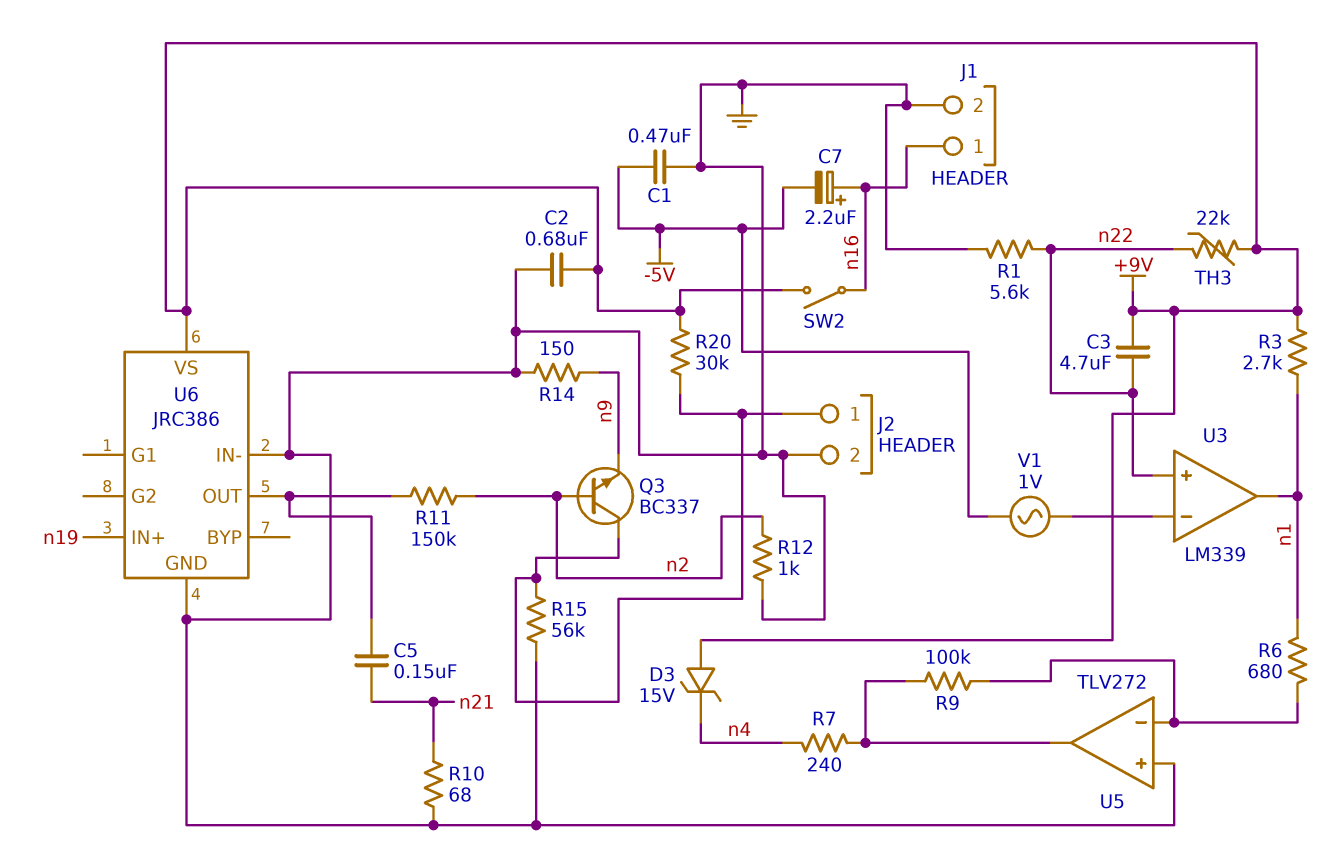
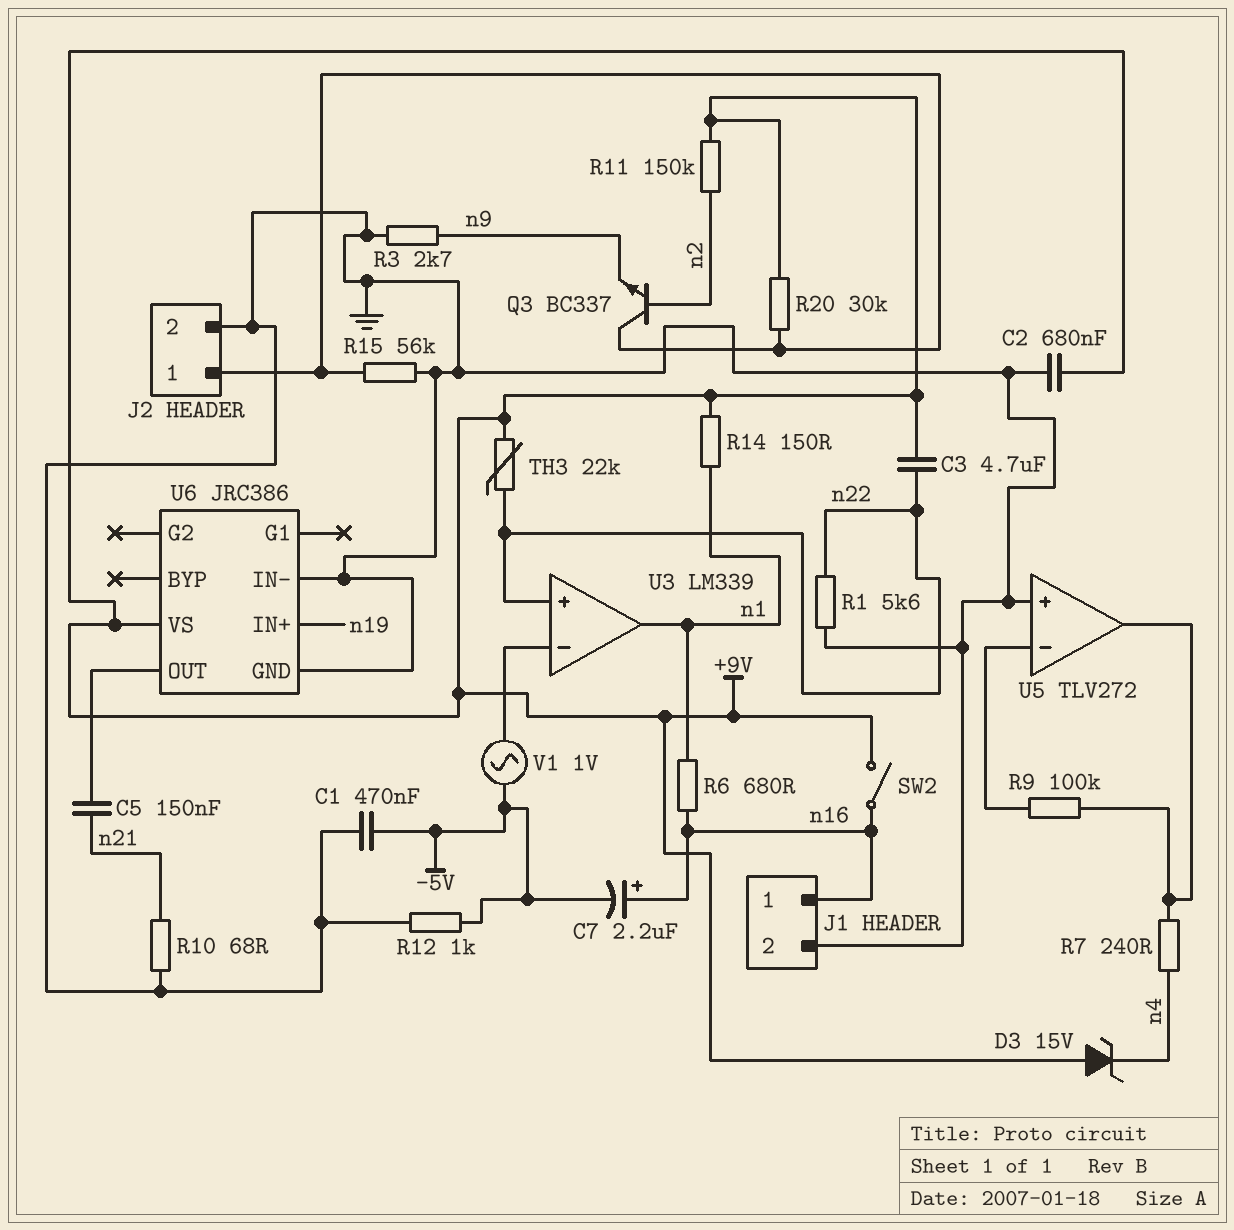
R3: 2.7k (+9V, n1) -> 2.7k (GND, n9)
R6: 680 (U5/in-, n1) -> 680 (n1, n16)
R11: 150k (U6/OUT, n2) -> 150k (+9V, n2)
R12: 1k (GND, n2) -> 1k (-5V, GND)
R14: 150 (GND, n9) -> 150 (+9V, n1)

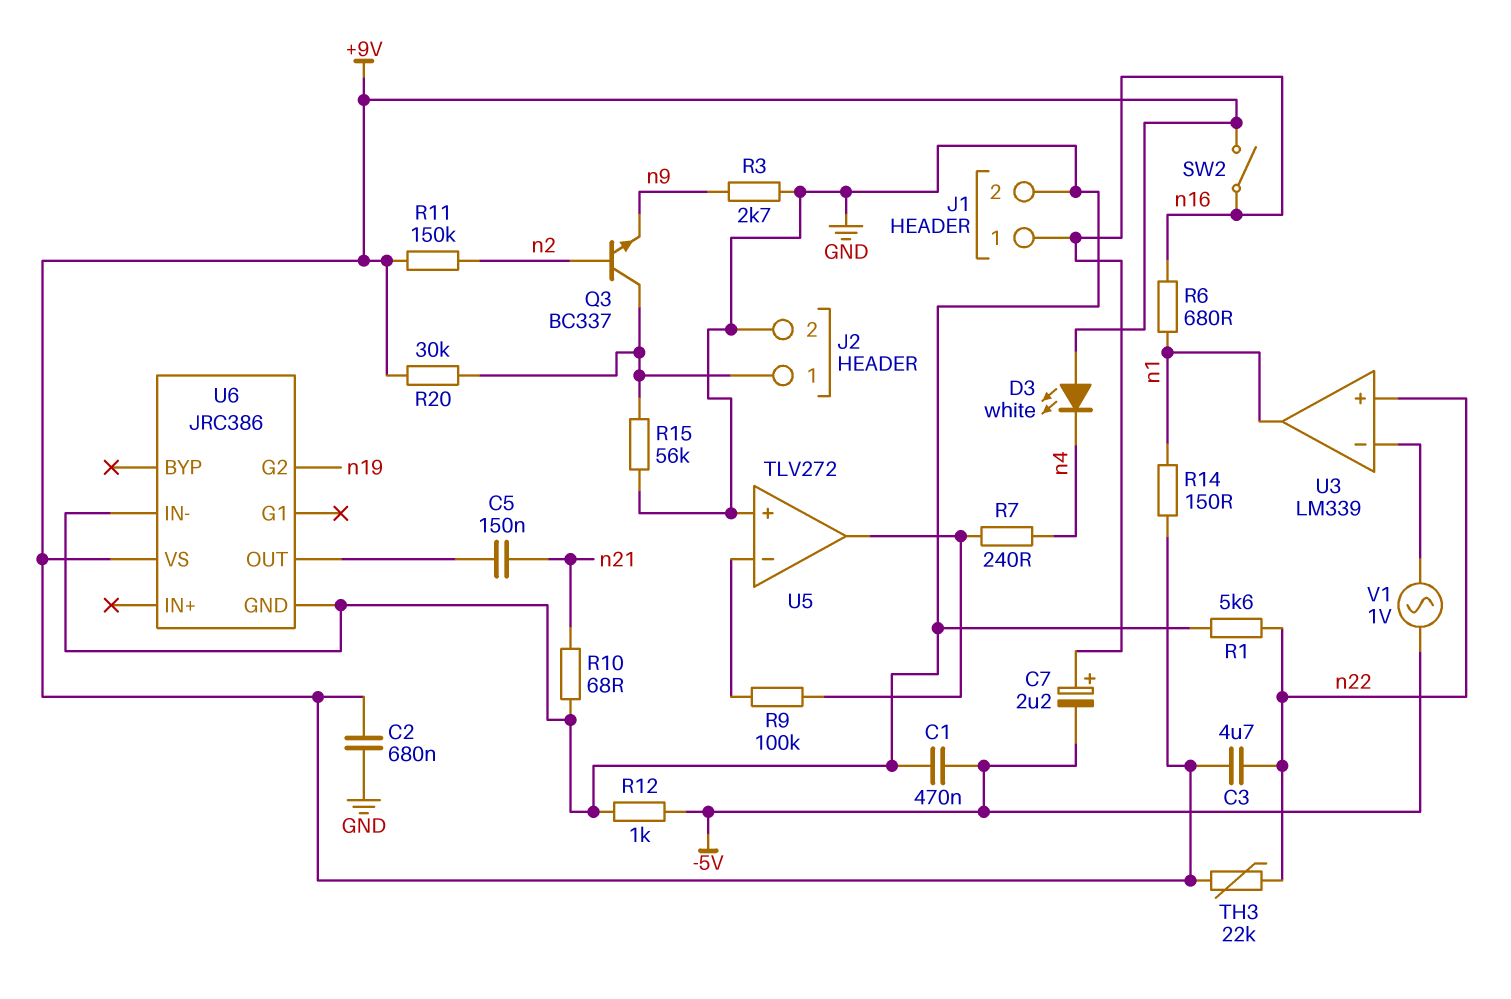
D3: zener 15V (A +9V, K n4) -> LED white (A +9V, K n4)
U6 pin G2: none -> n19
U6 pin IN+: n19 -> none

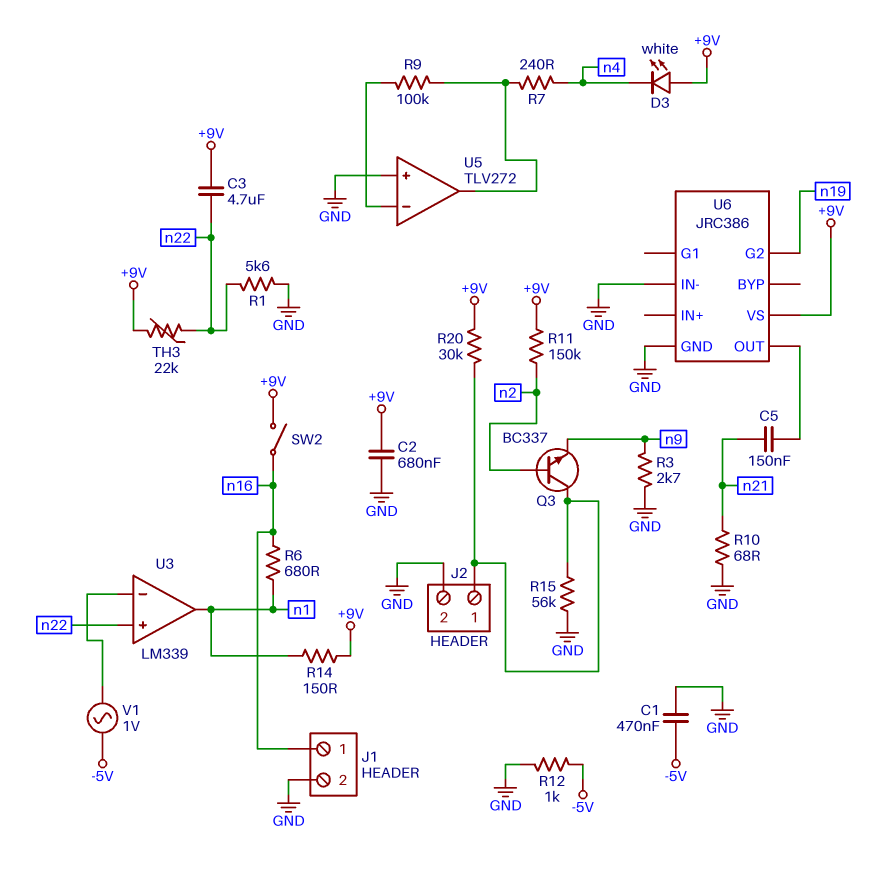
C7: 2.2uF (plus n16, minus -5V) -> none

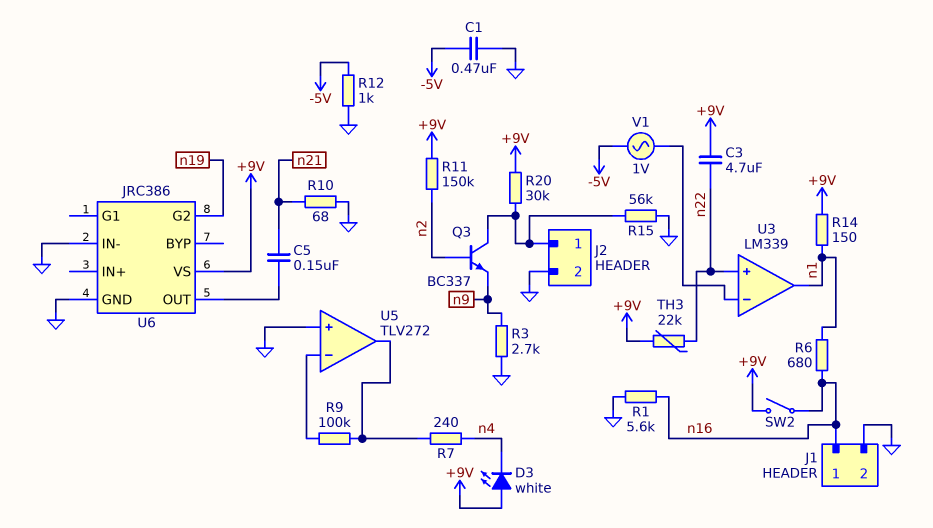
C2: 680nF (+9V, GND) -> none
R1: 5.6k (GND, n22) -> 5.6k (GND, n16)

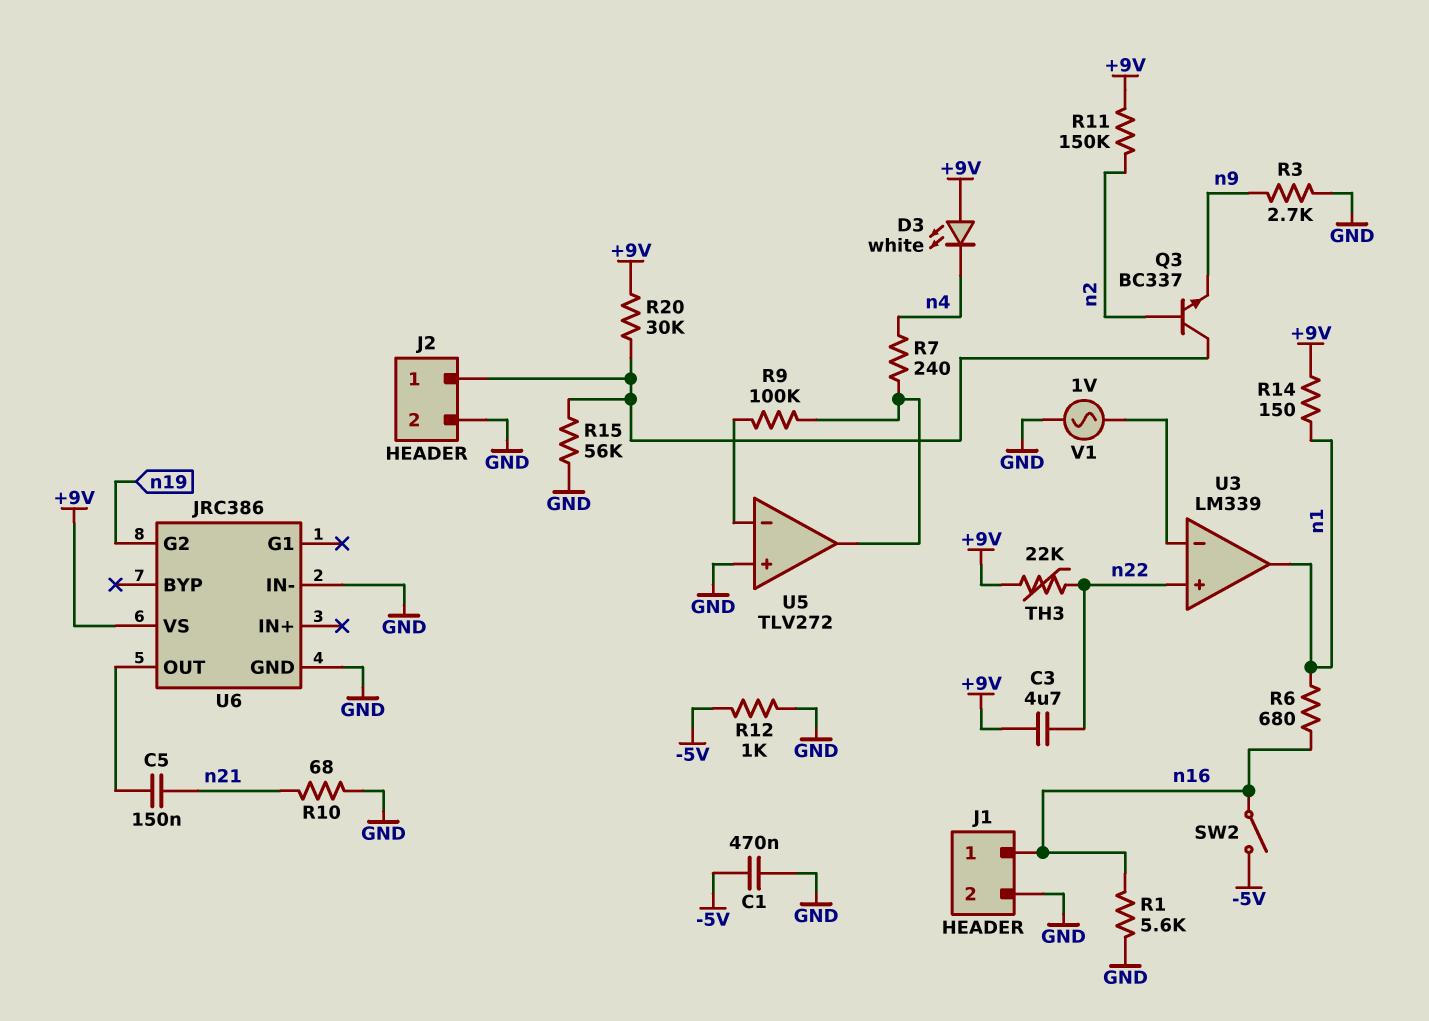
SW2: switch (+9V, n16) -> switch (-5V, n16)
V1: AC 1V (-5V, U3/in-) -> AC 1V (GND, U3/in-)

